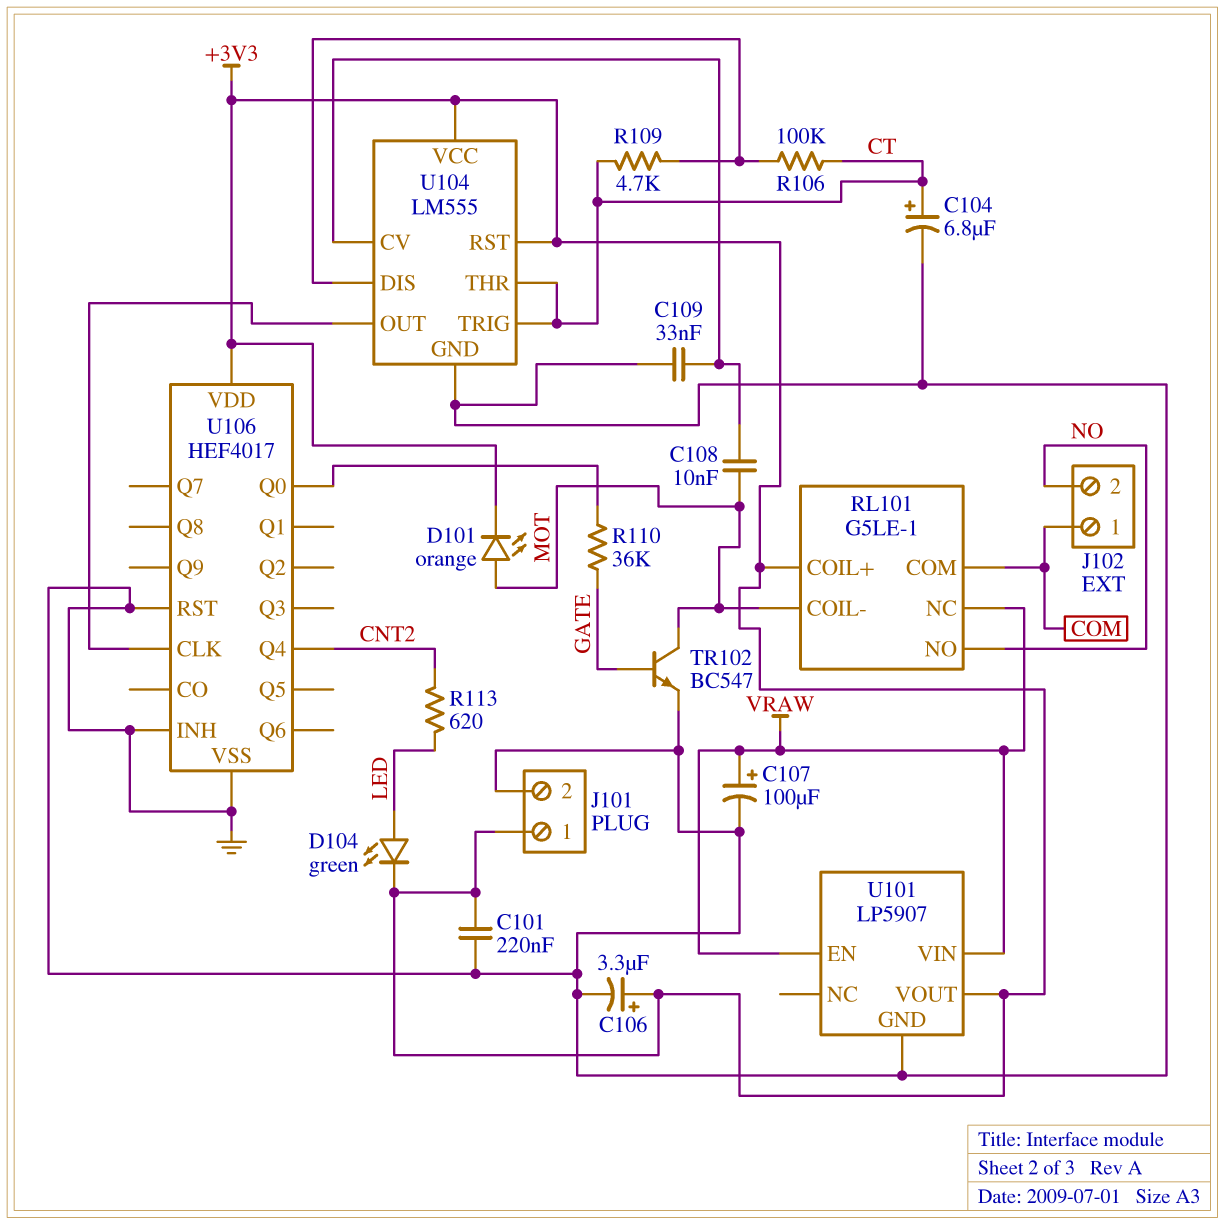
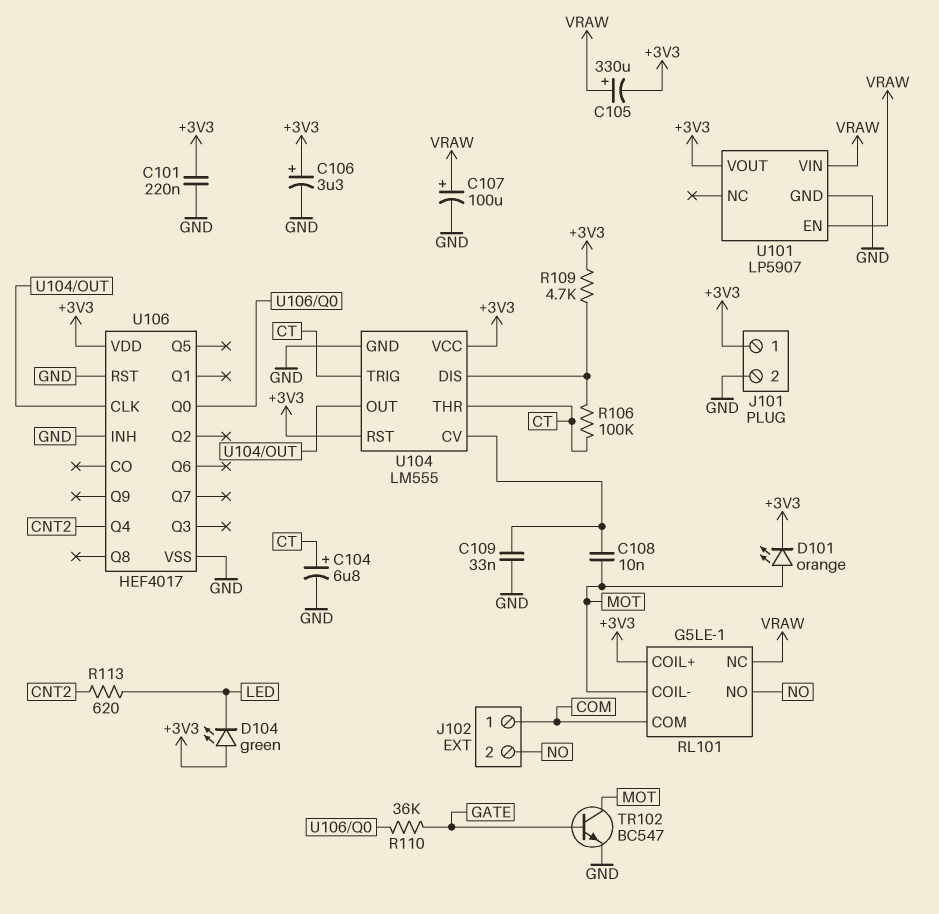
C105: none -> 330uF (plus VRAW, minus +3V3)
D104: LED green (A LED, K +3V3) -> LED green (A +3V3, K LED)
R109: 4.7k (CT, U104/DIS) -> 4.7k (+3V3, U104/DIS)

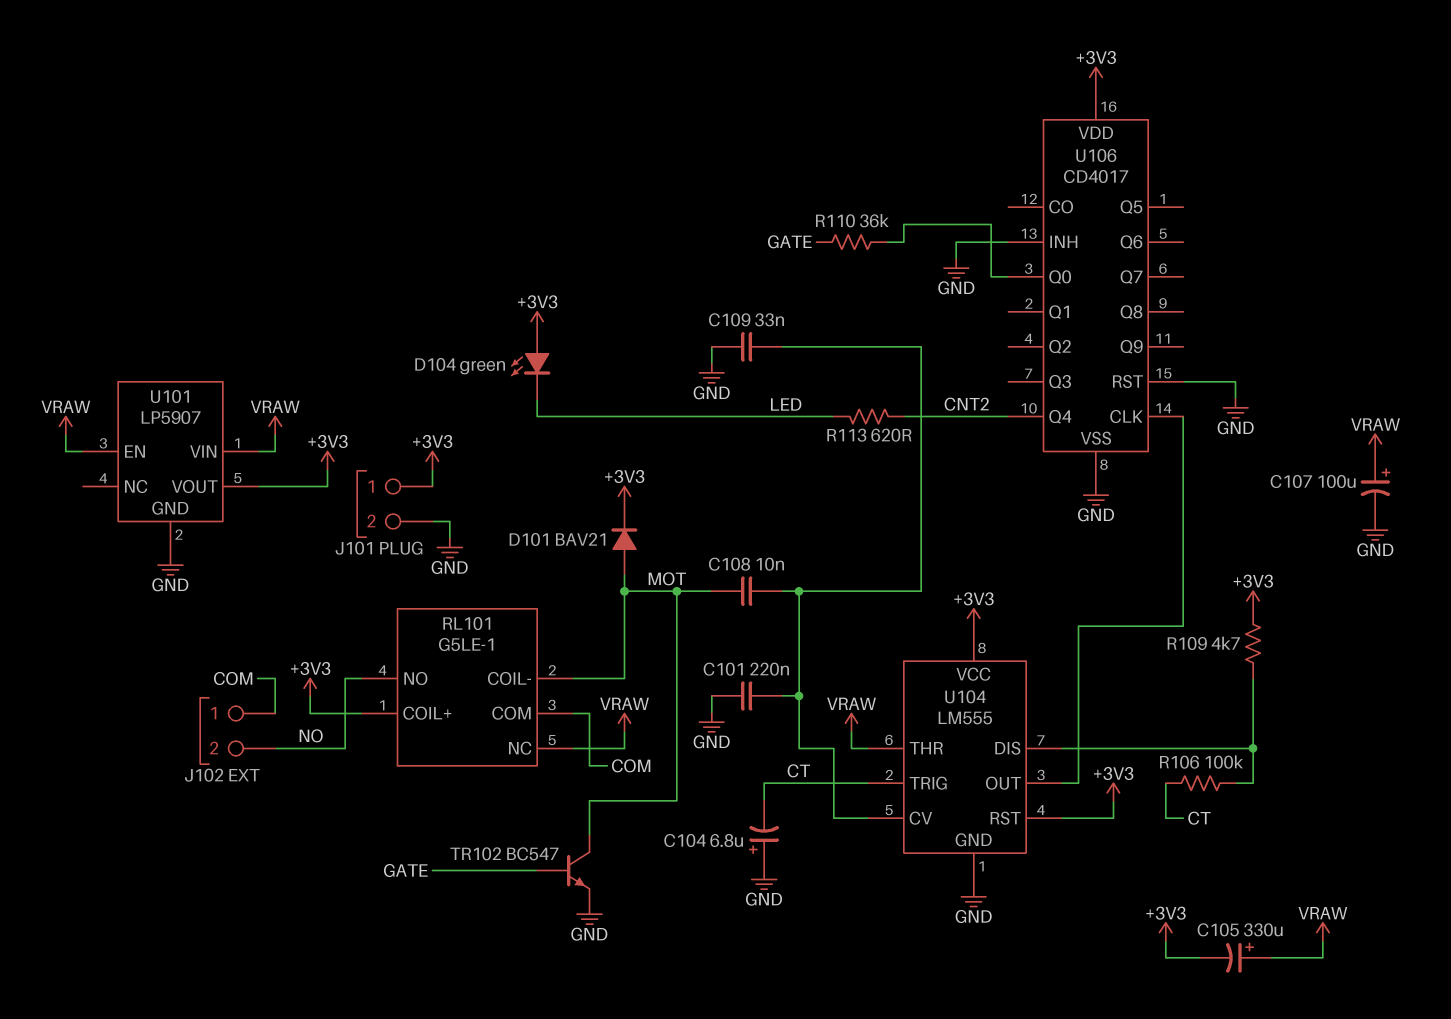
C101: 220nF (+3V3, GND) -> 220nF (GND, U104/CV)
C104: 6.8uF (plus CT, minus GND) -> 6.8uF (plus GND, minus CT)
C106: 3.3uF (plus +3V3, minus GND) -> none
D101: LED orange (A MOT, K +3V3) -> diode BAV21 (A MOT, K +3V3)
U104 pin THR: CT -> VRAW
U106: HEF4017 -> CD4017

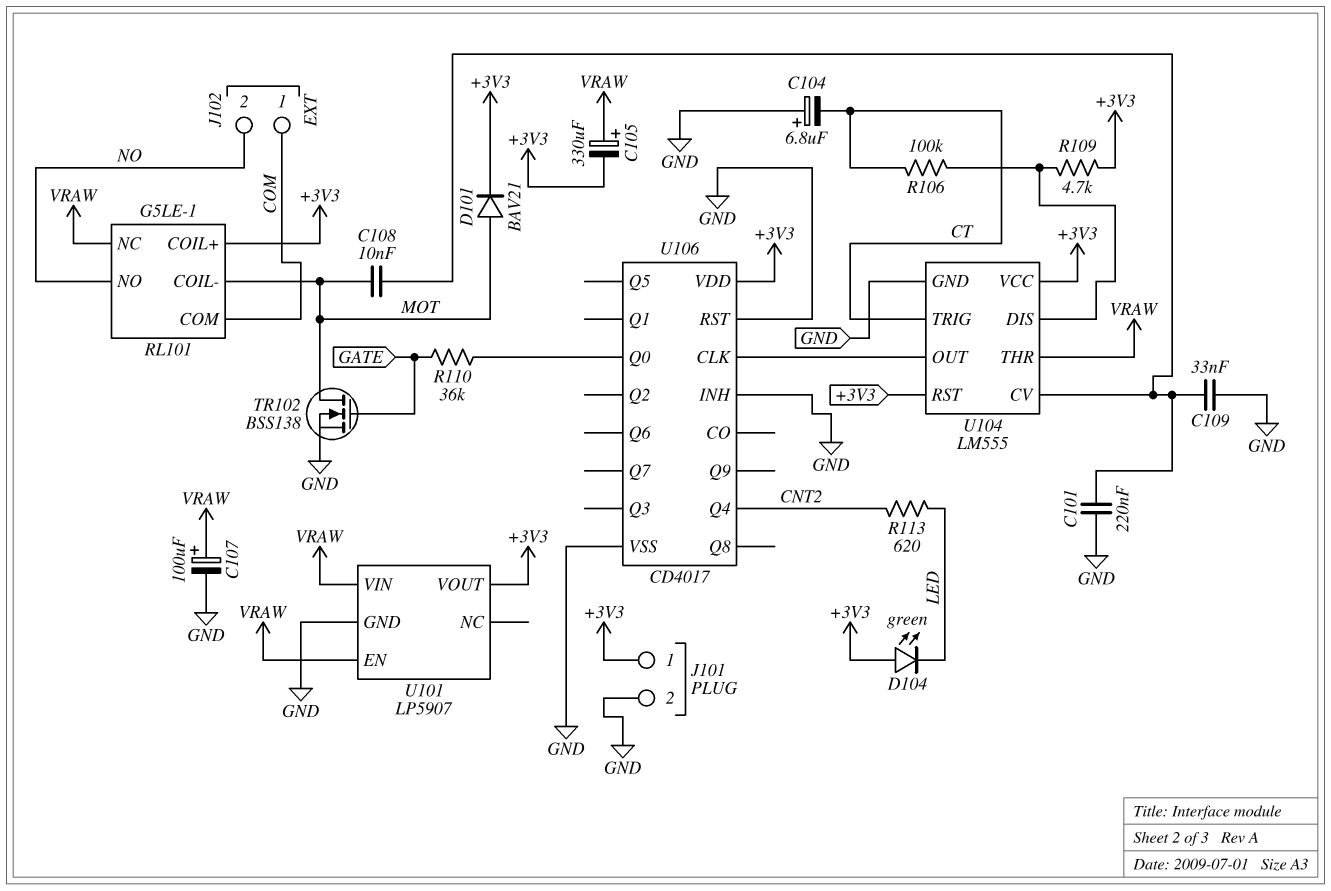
TR102: NPN BC547 (B GATE, C MOT, E GND) -> NMOS BSS138 (G GATE, D MOT, S GND)

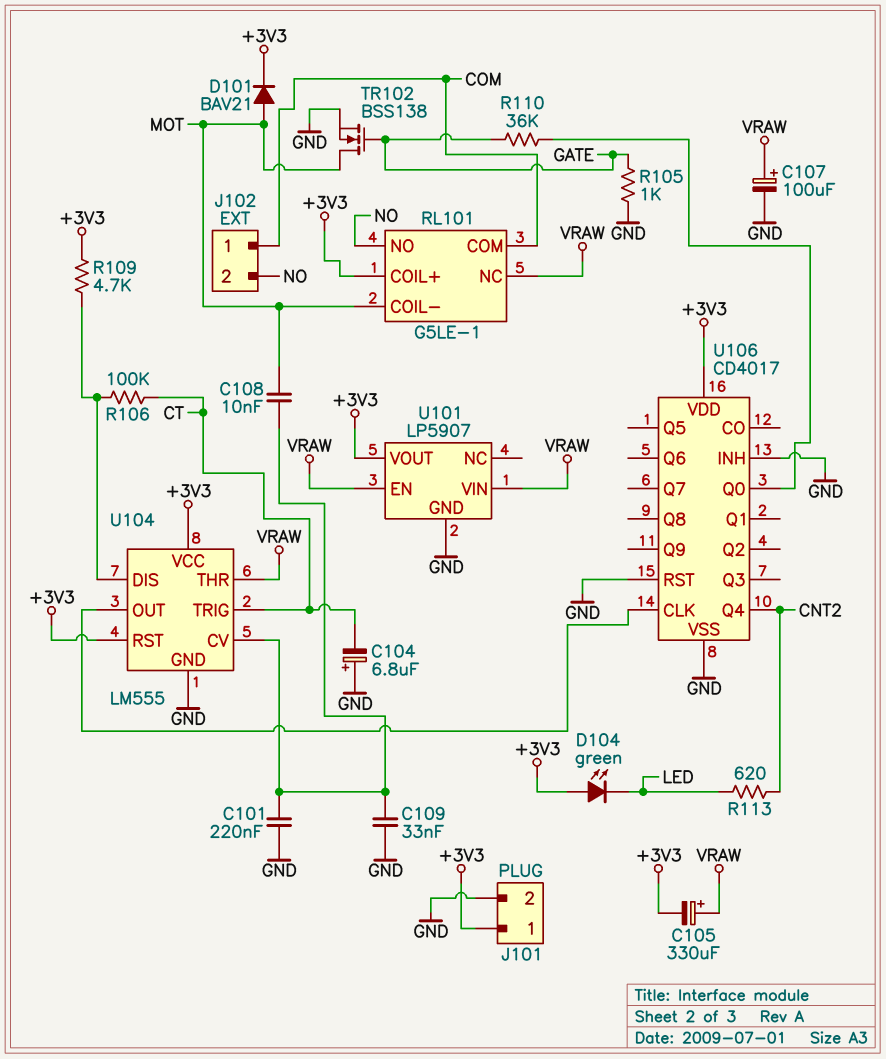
R105: none -> 1k (GATE, GND)

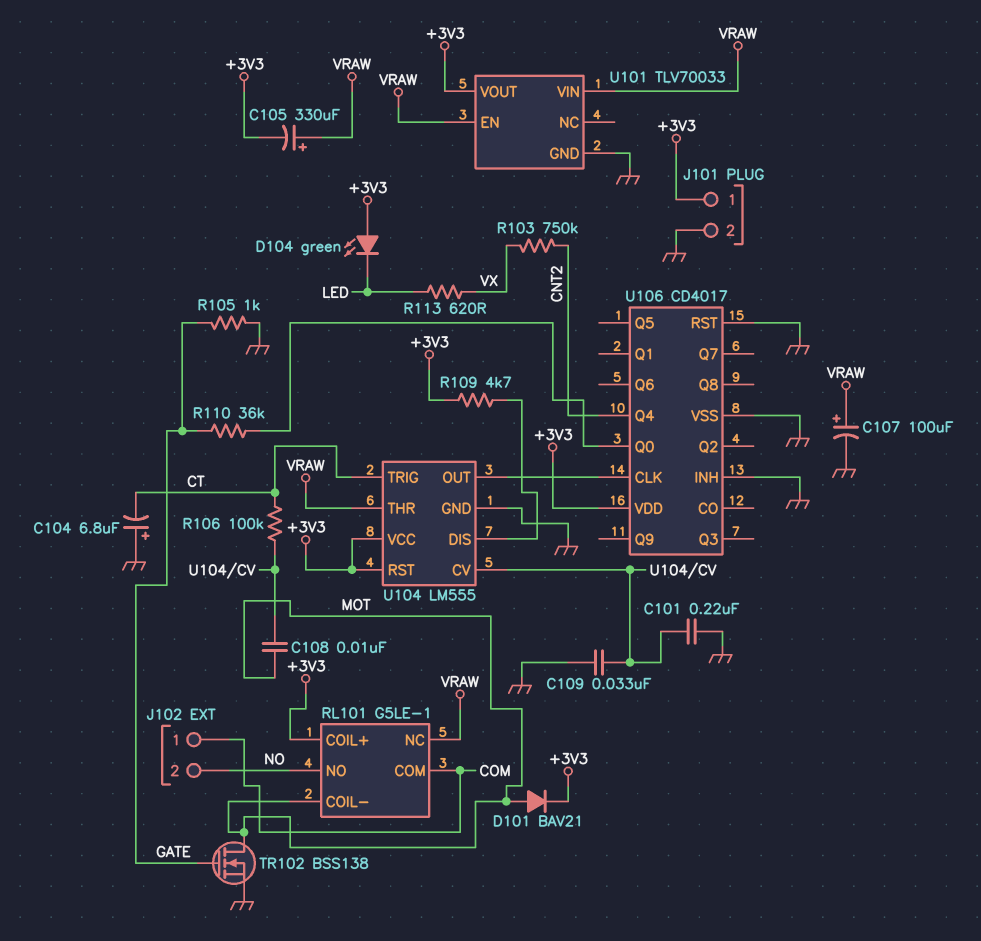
R103: none -> 750k (CNT2, VX)
R106: 100k (CT, U104/DIS) -> 100k (CT, U104/CV)
R113: 620 (CNT2, LED) -> 620 (LED, VX)
U101: LP5907 -> TLV70033

